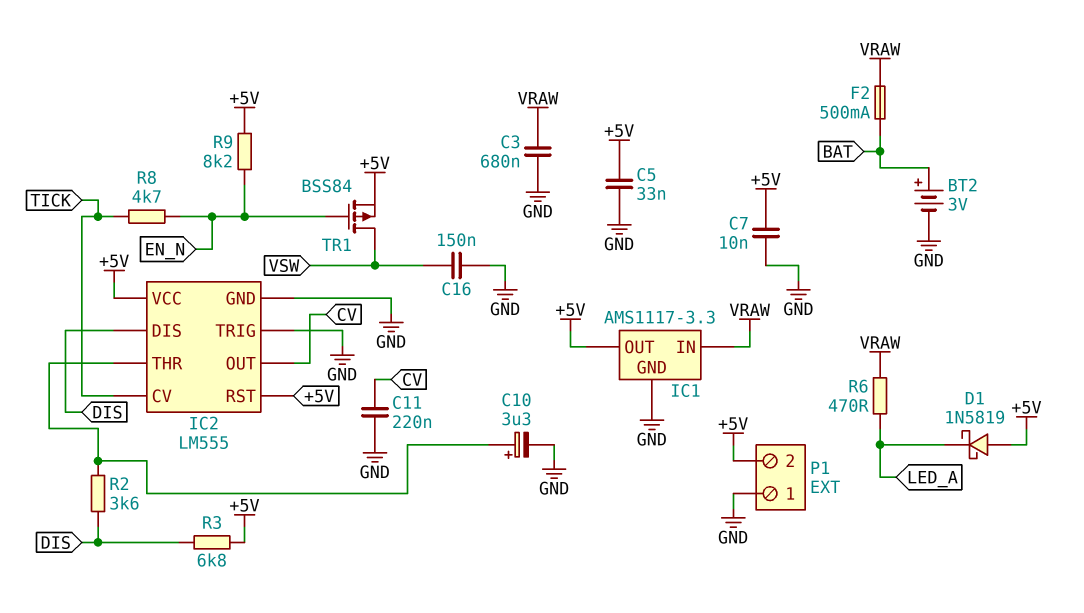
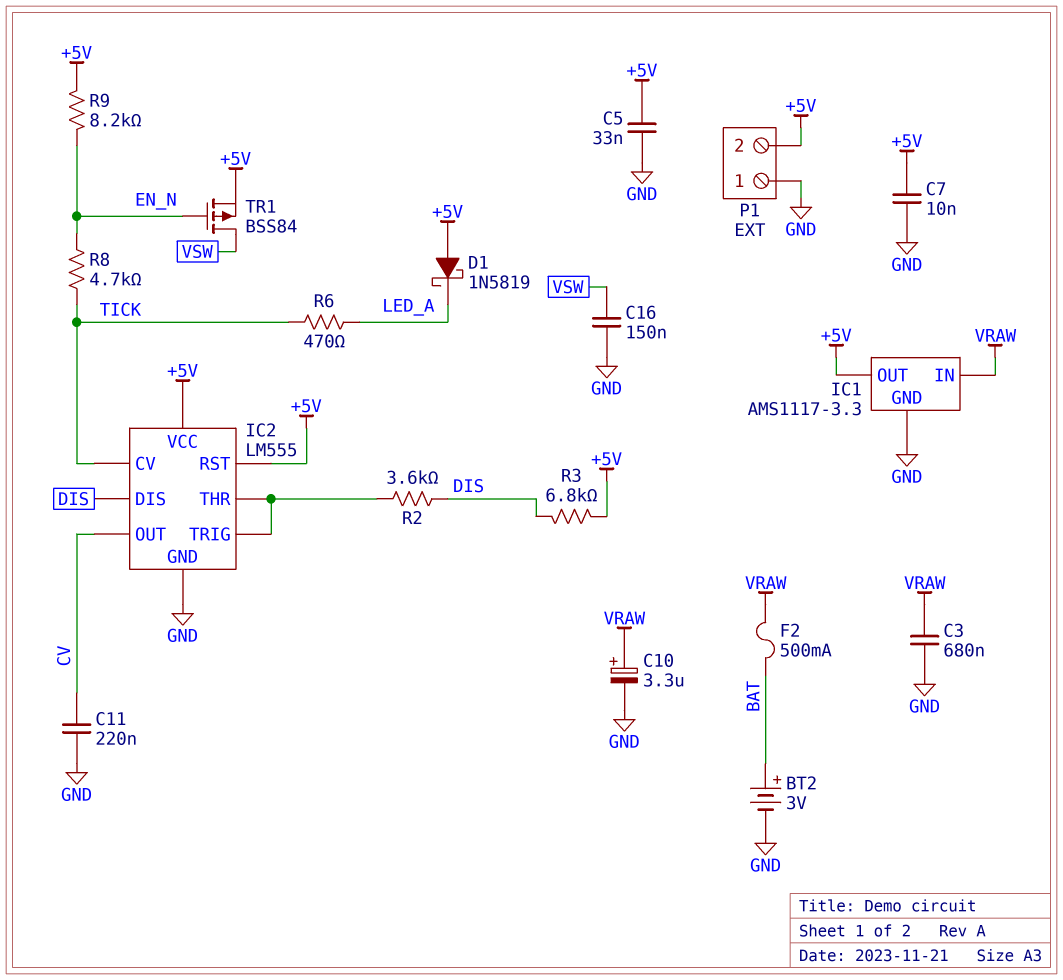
C10: 3.3uF (plus IC2/THR, minus GND) -> 3.3uF (plus VRAW, minus GND)
IC2 pin TRIG: GND -> IC2/THR
R6: 470 (LED_A, VRAW) -> 470 (LED_A, TICK)

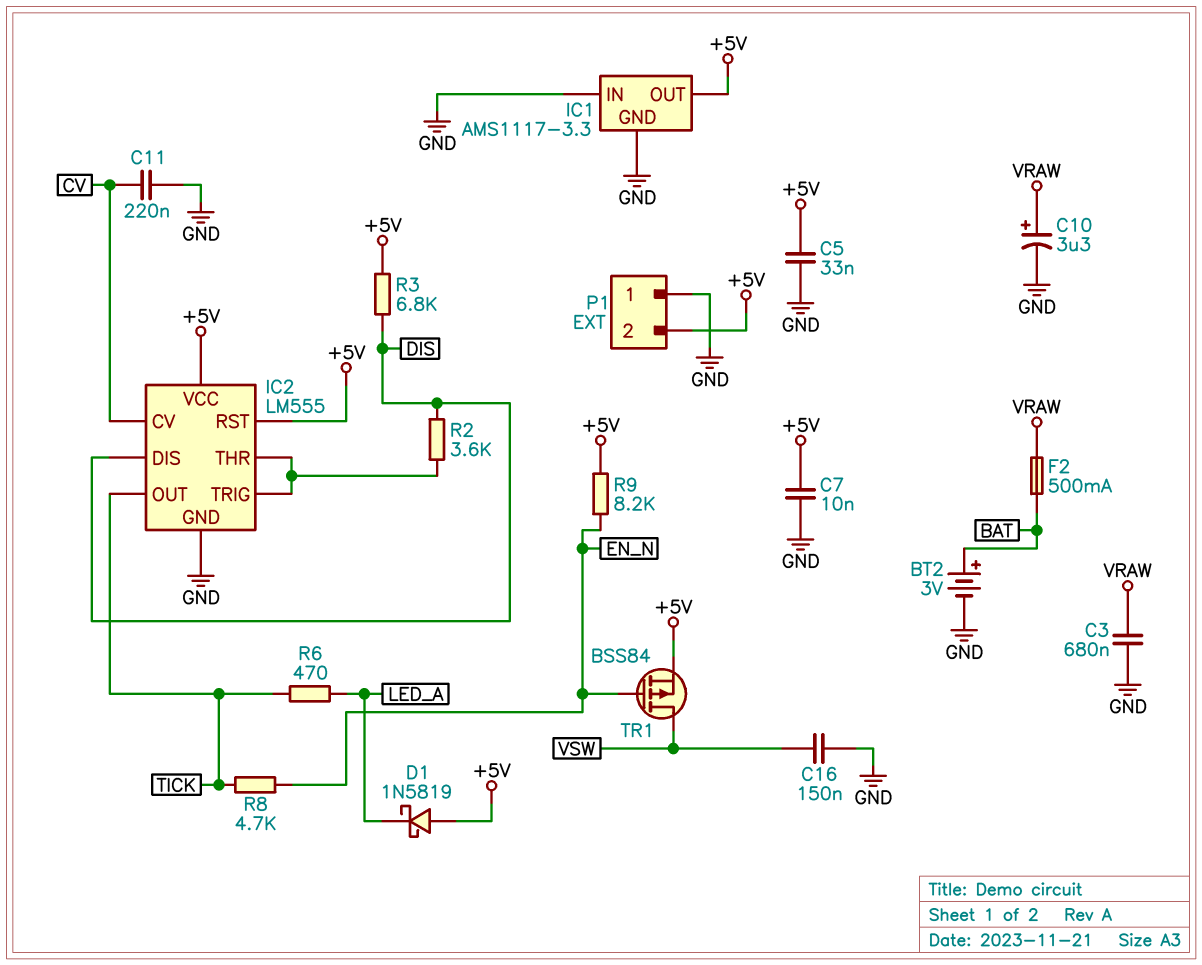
IC1 pin IN: VRAW -> GND
IC2 pin CV: TICK -> CV
IC2 pin OUT: CV -> TICK

